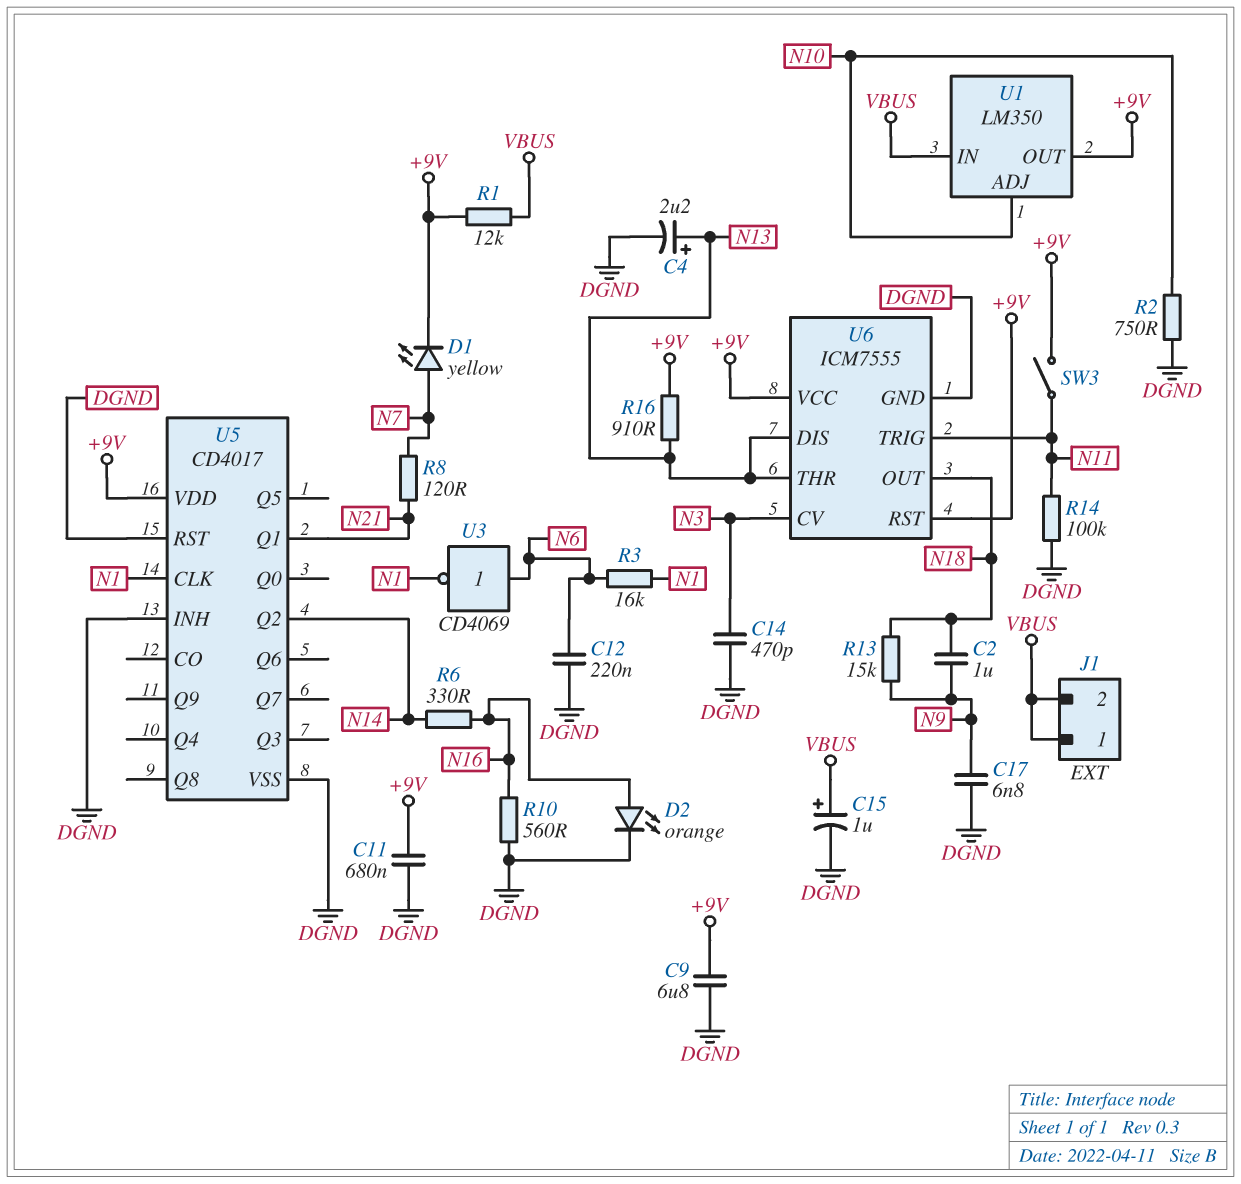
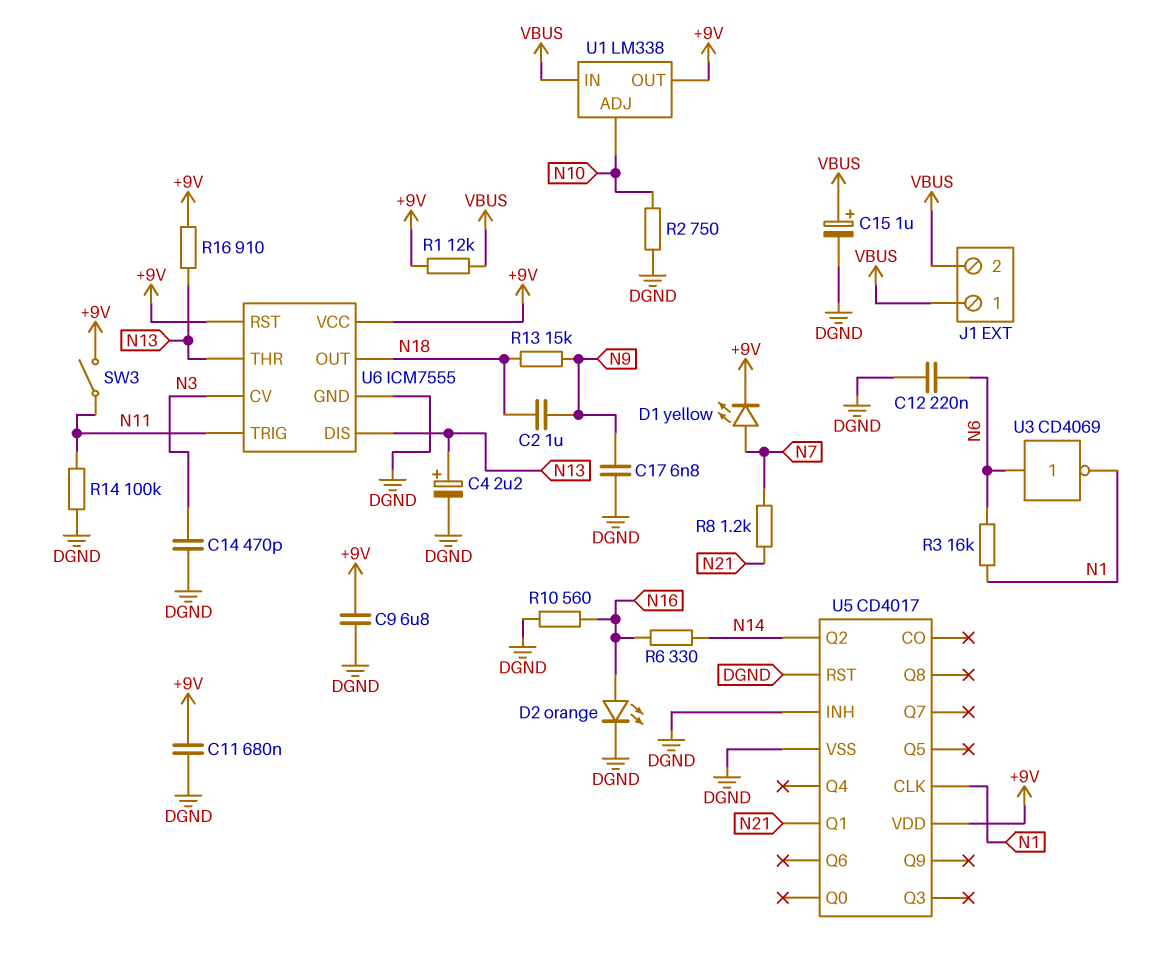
R8: 120 (N7, N21) -> 1.2k (N7, N21)
U1: LM350 -> LM338

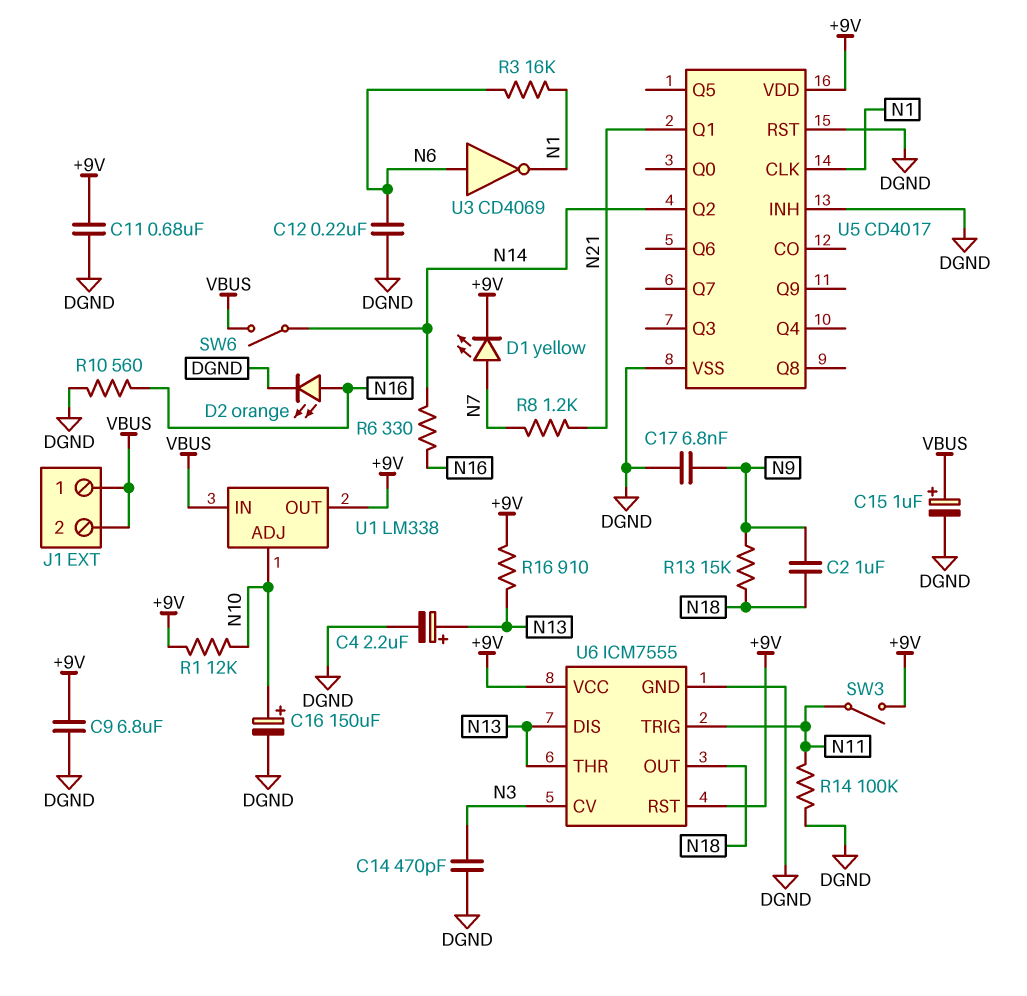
C16: none -> 150uF (plus N10, minus DGND)
R1: 12k (+9V, VBUS) -> 12k (+9V, N10)
R2: 750 (DGND, N10) -> none
SW6: none -> switch (N14, VBUS)

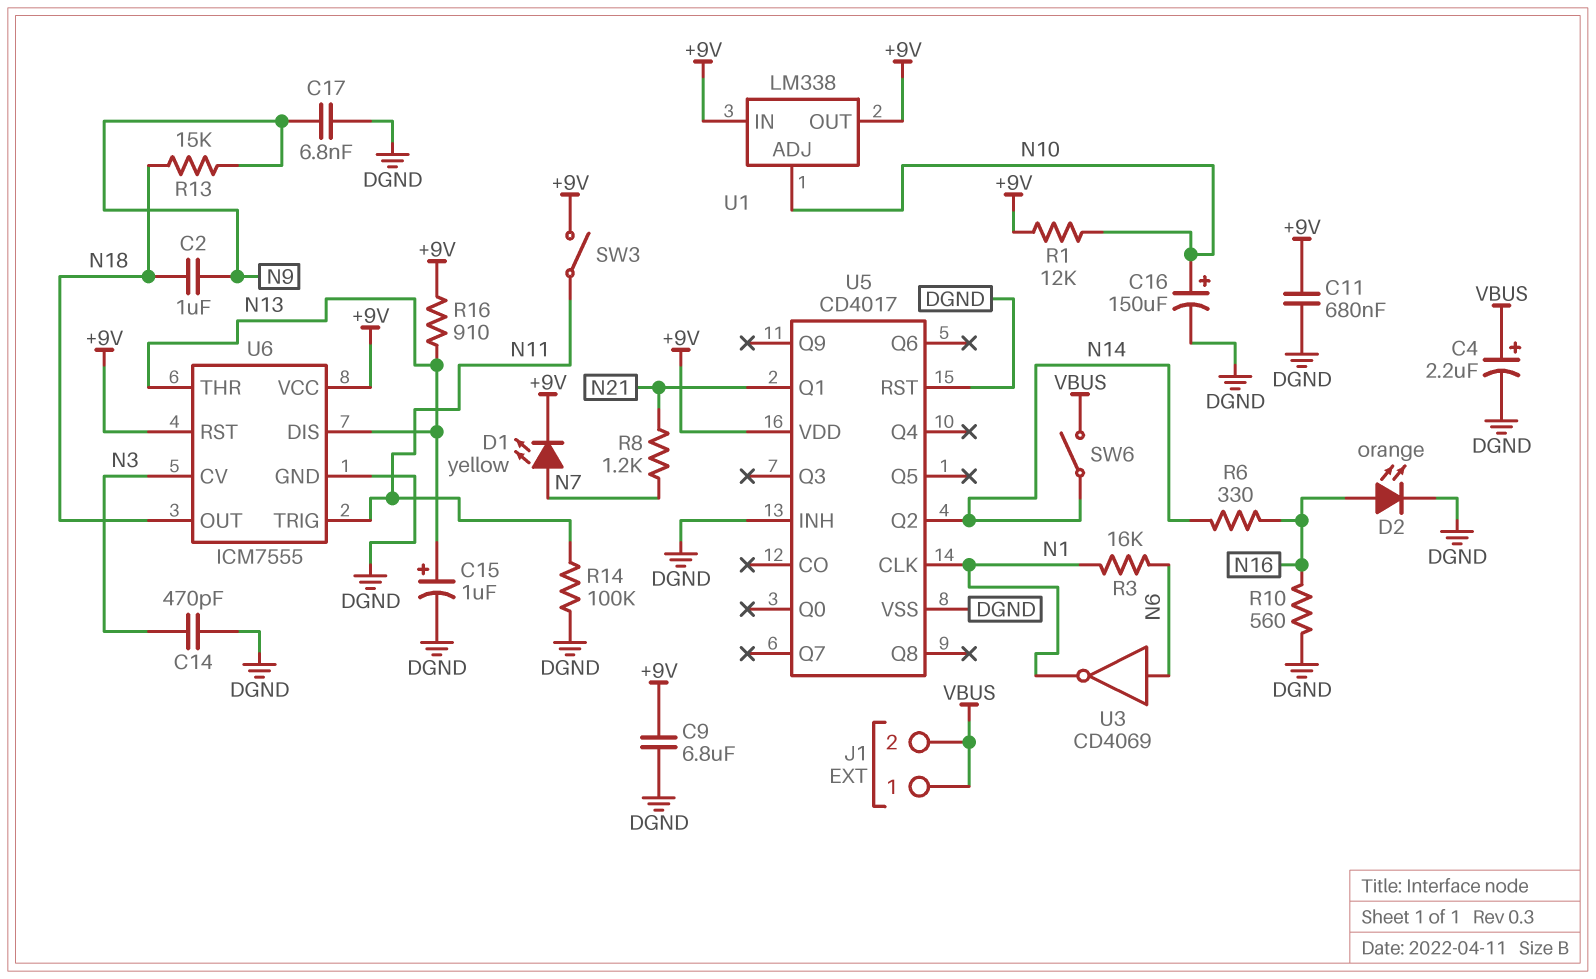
C4: 2.2uF (plus N13, minus DGND) -> 2.2uF (plus VBUS, minus DGND)
C12: 220nF (DGND, N6) -> none
C15: 1uF (plus VBUS, minus DGND) -> 1uF (plus N13, minus DGND)
U1 pin IN: VBUS -> +9V

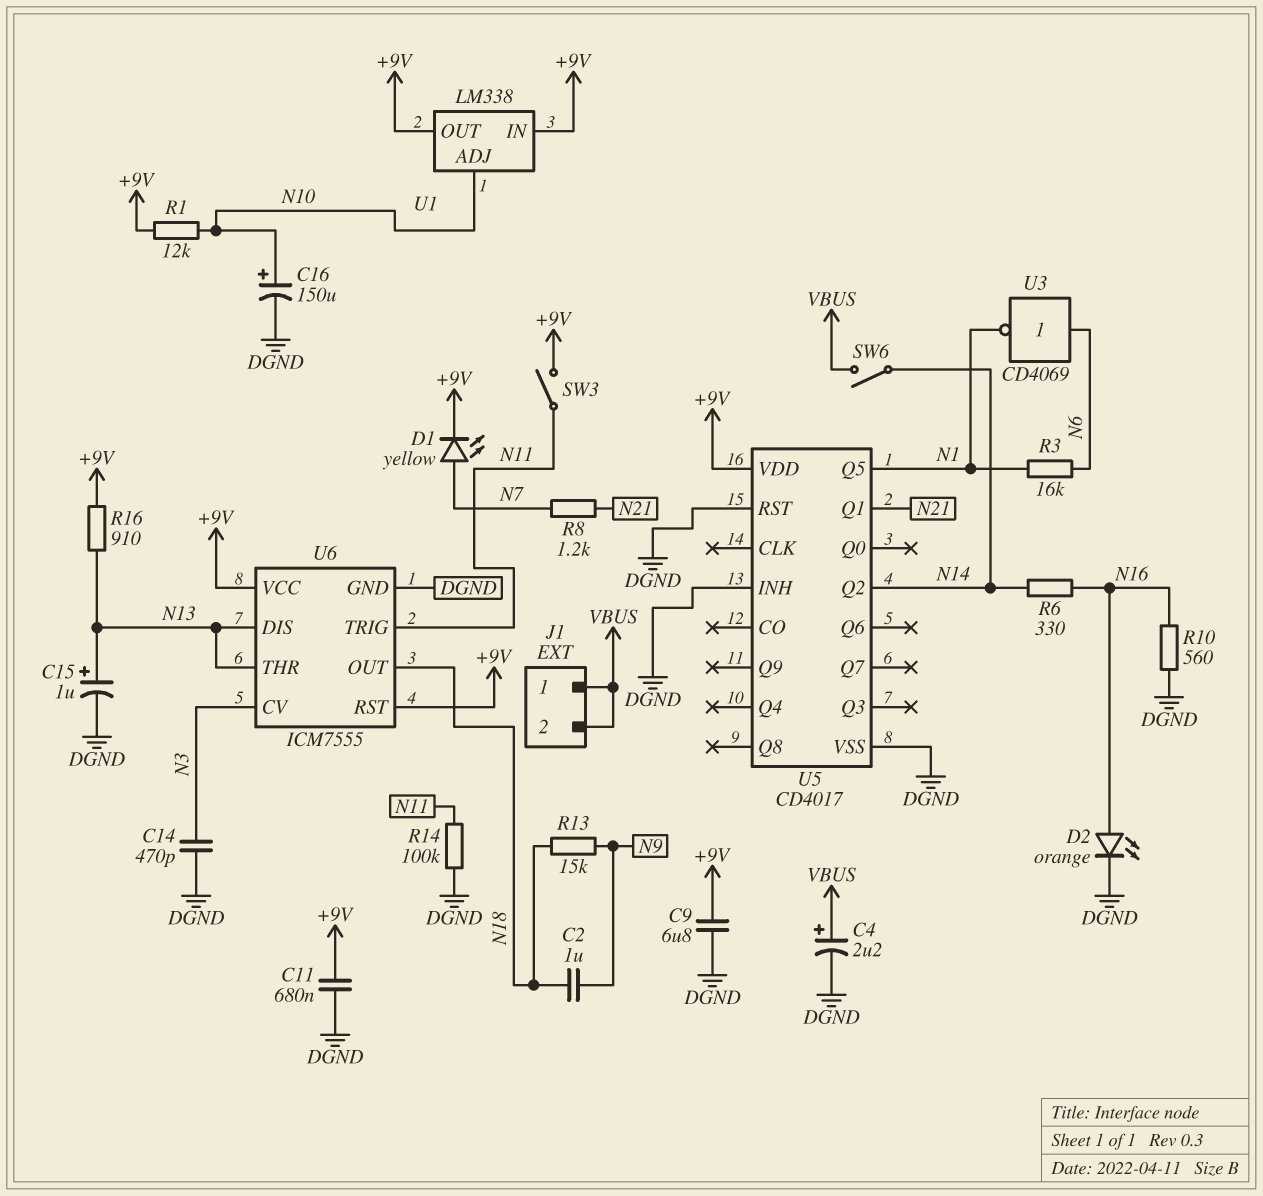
C17: 6.8nF (DGND, N9) -> none
U5 pin CLK: N1 -> none
U5 pin Q5: none -> N1

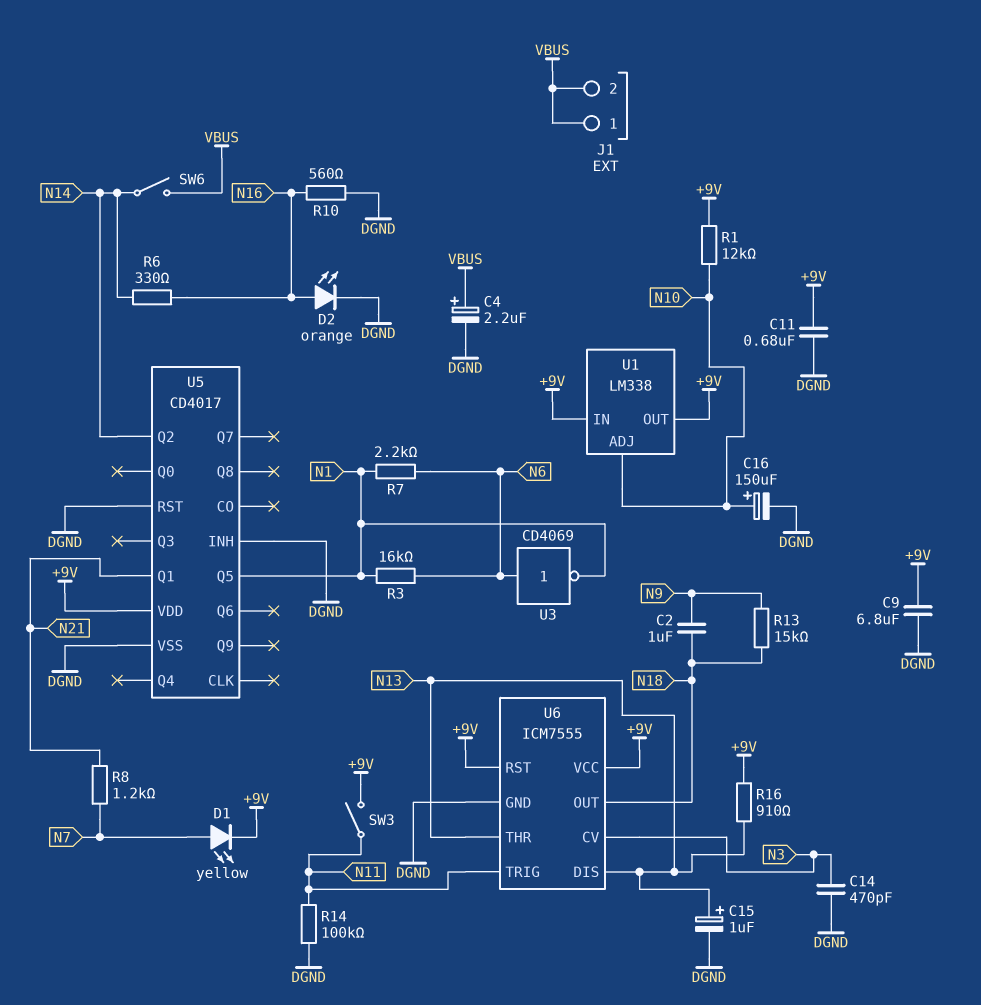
R7: none -> 2.2k (N1, N6)

